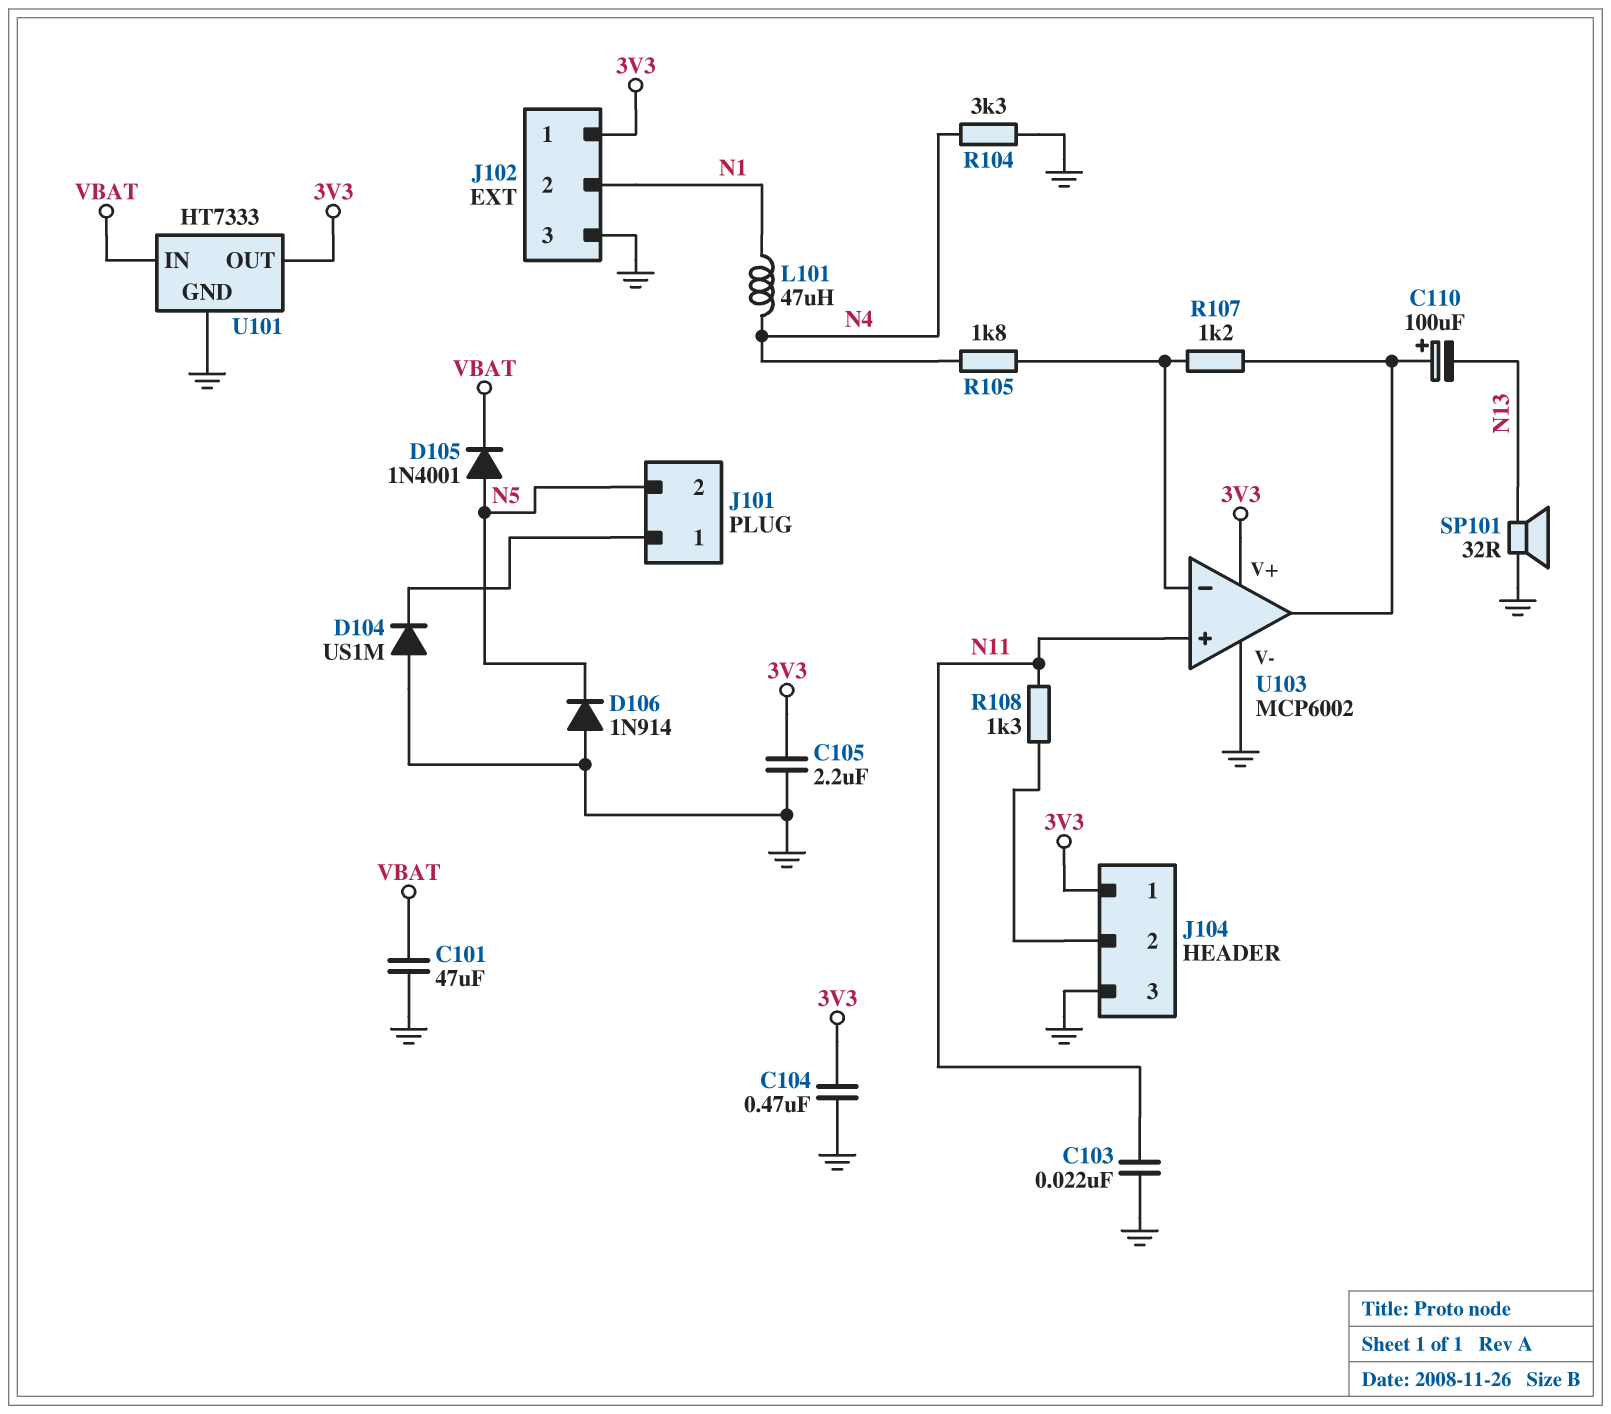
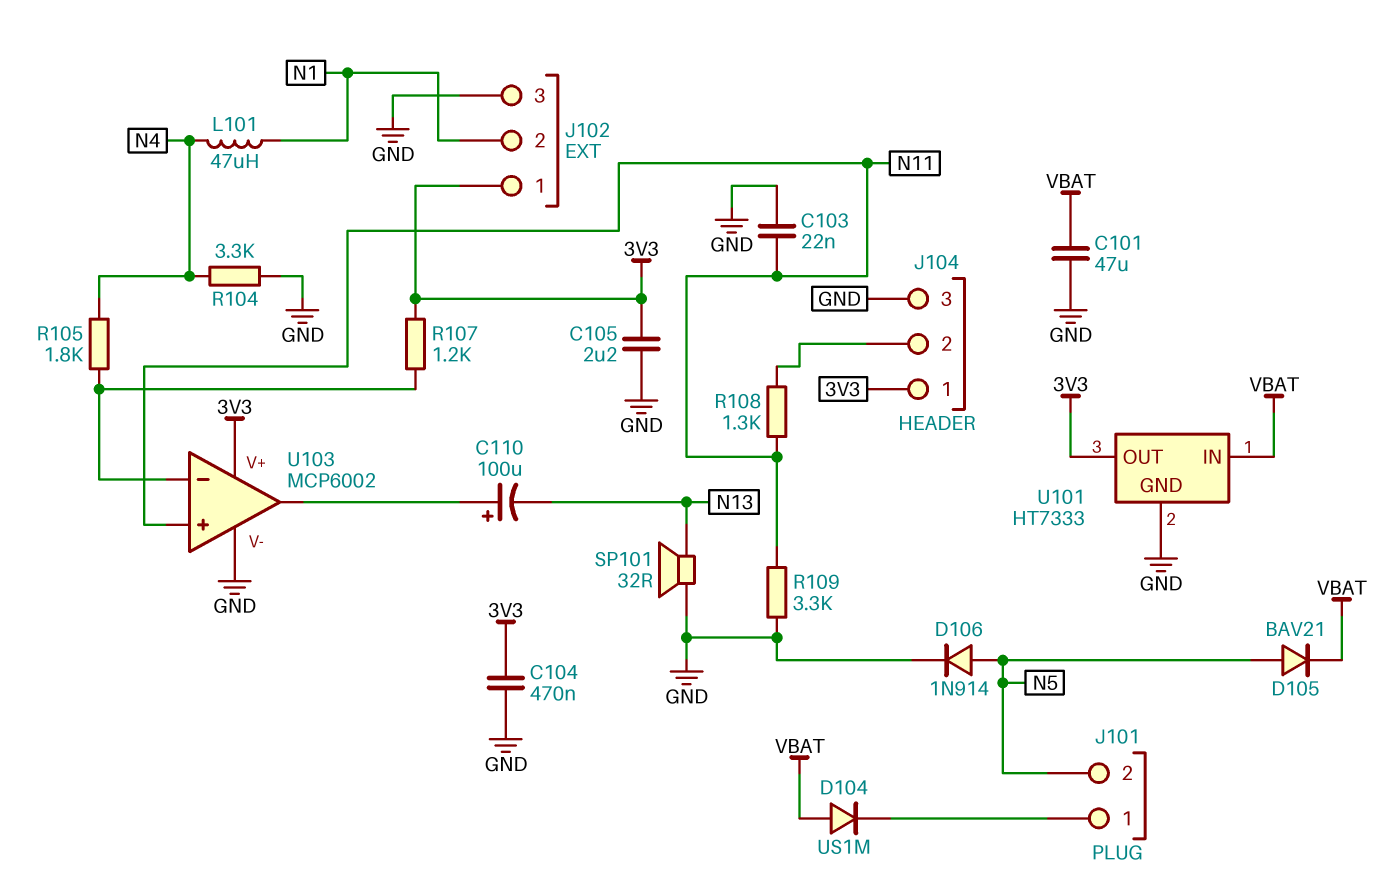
D104: diode US1M (A GND, K J101/1) -> diode US1M (A VBAT, K J101/1)
D105: diode 1N4001 (A N5, K VBAT) -> diode BAV21 (A N5, K VBAT)
D106: diode 1N914 (A GND, K N5) -> diode 1N914 (A N5, K GND)
R107: 1.2k (U103/in-, U103/out) -> 1.2k (3V3, U103/in-)
R109: none -> 3.3k (GND, N11)

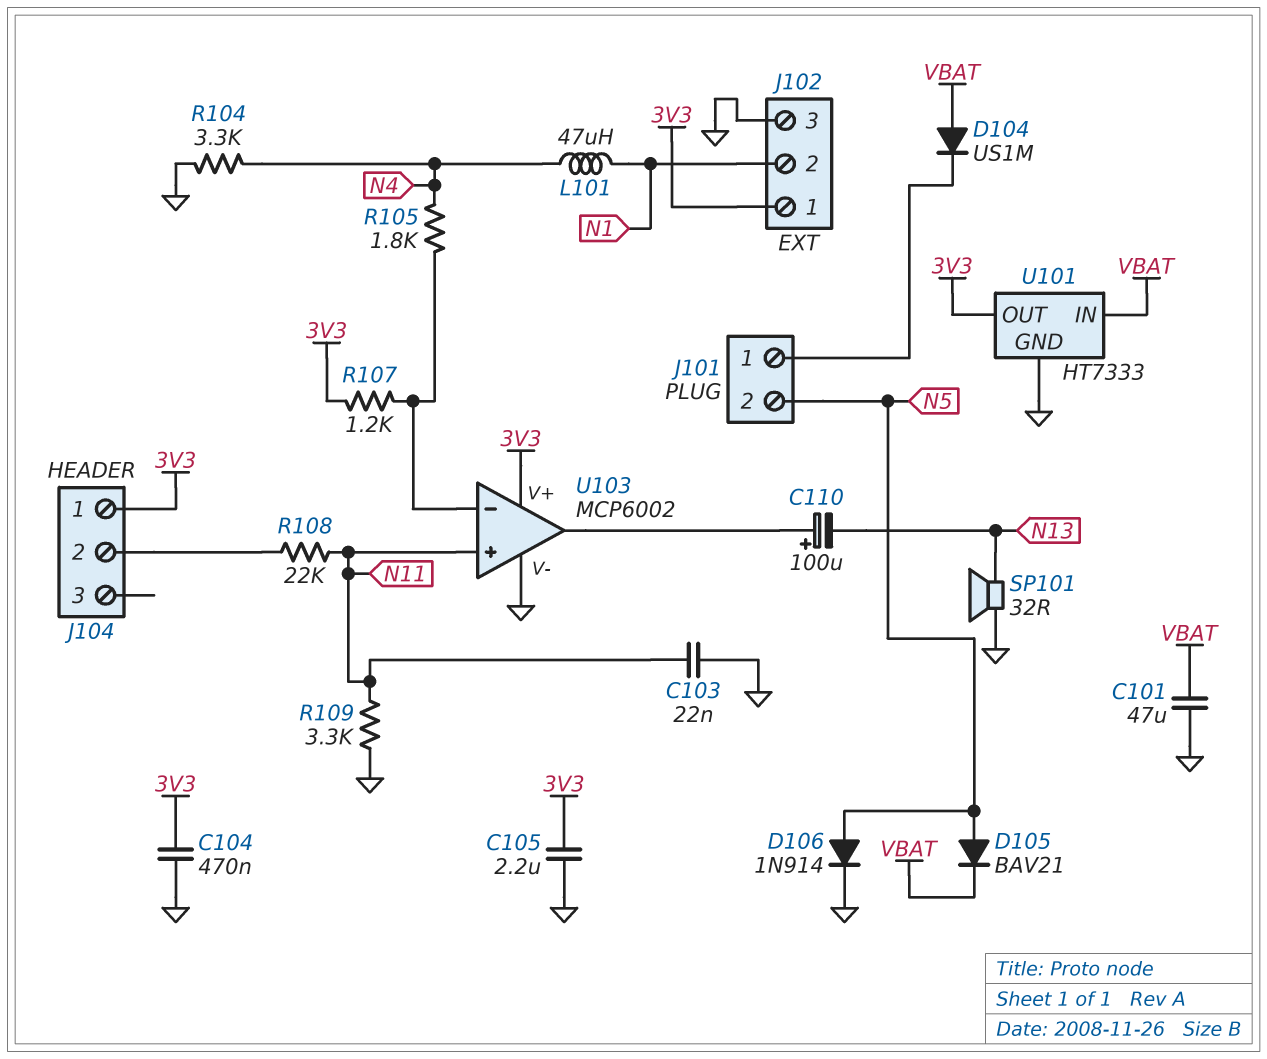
J104 pin 3: GND -> none
R108: 1.3k (J104/2, N11) -> 22k (J104/2, N11)

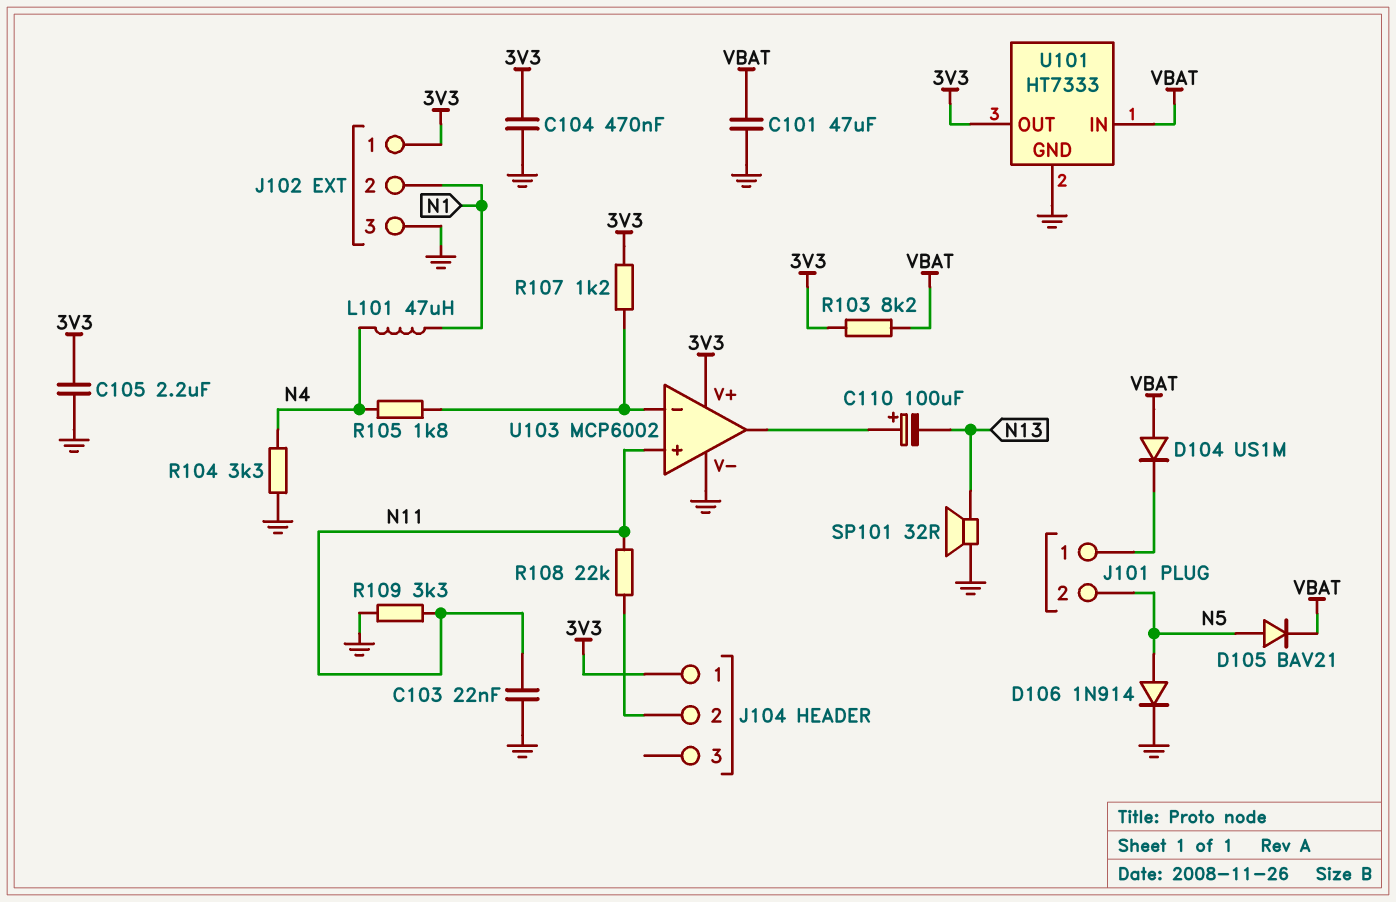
R103: none -> 8.2k (3V3, VBAT)

